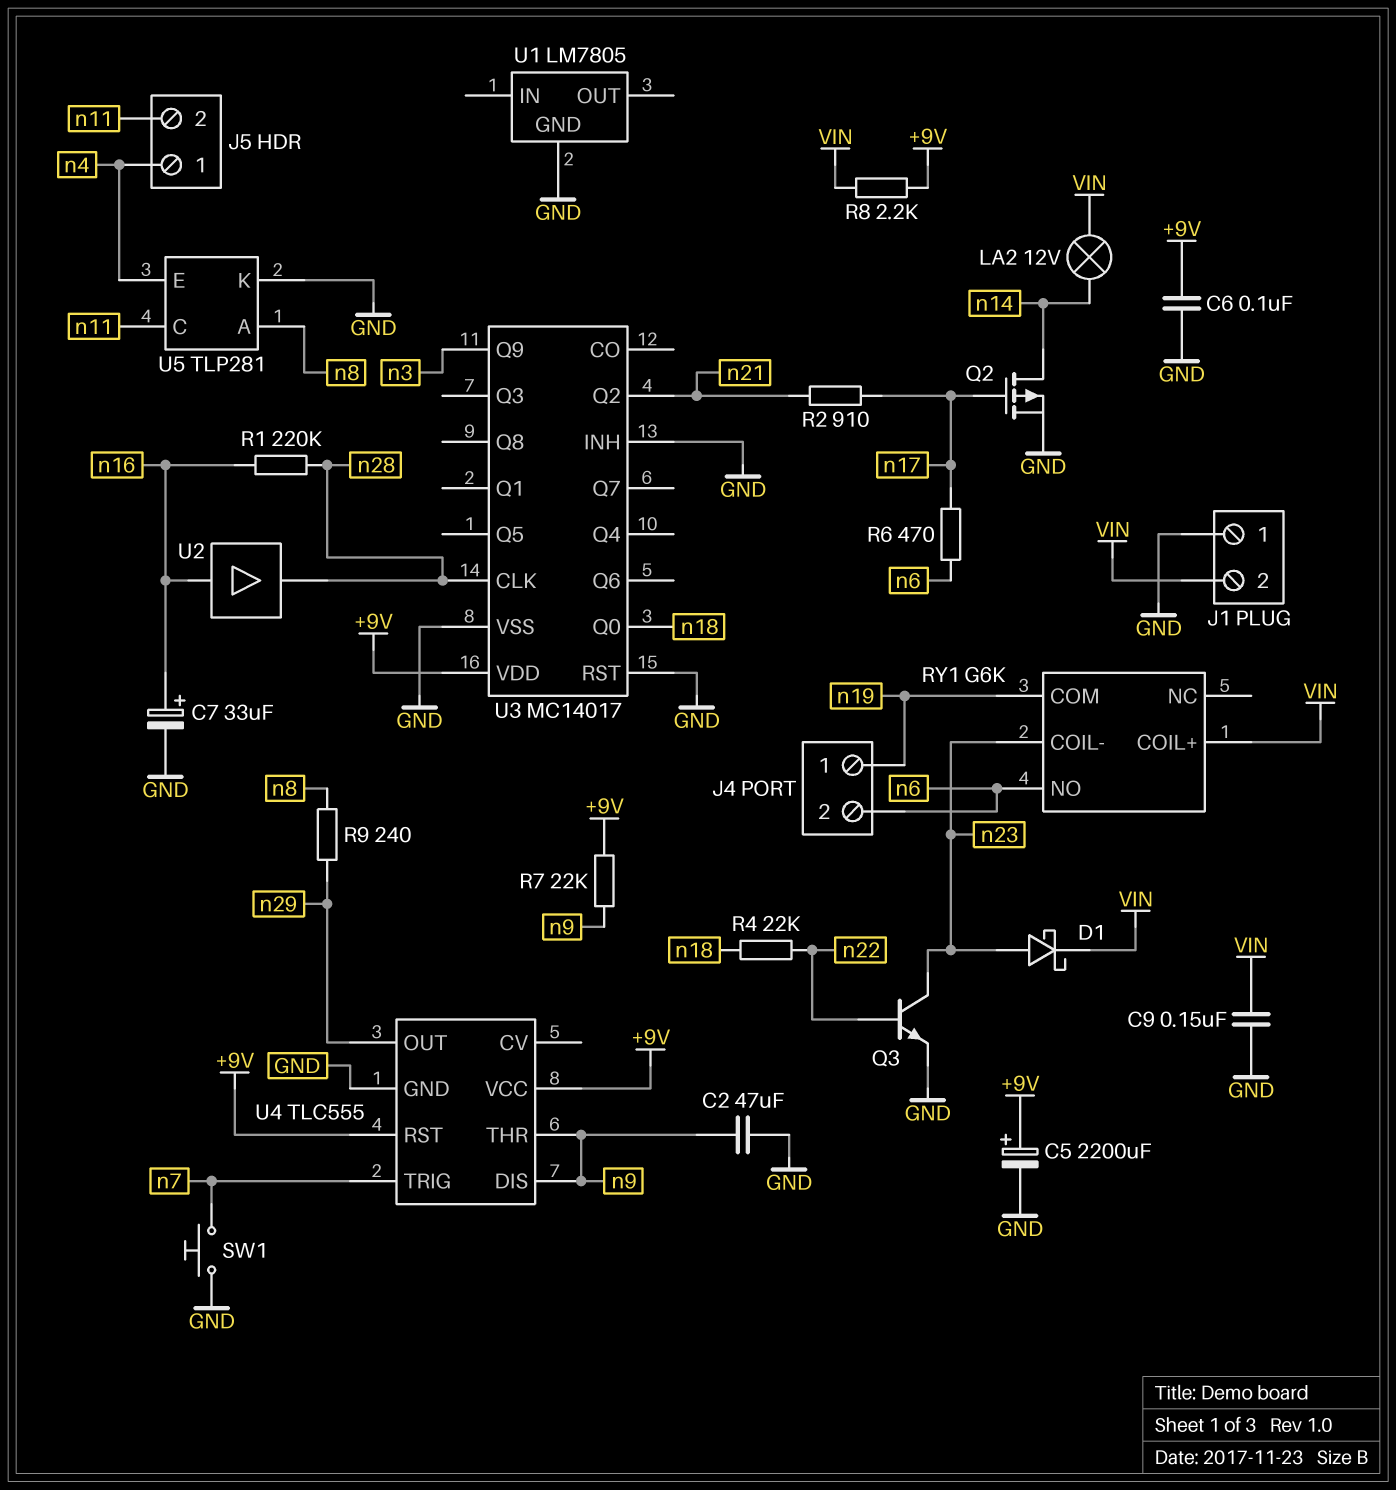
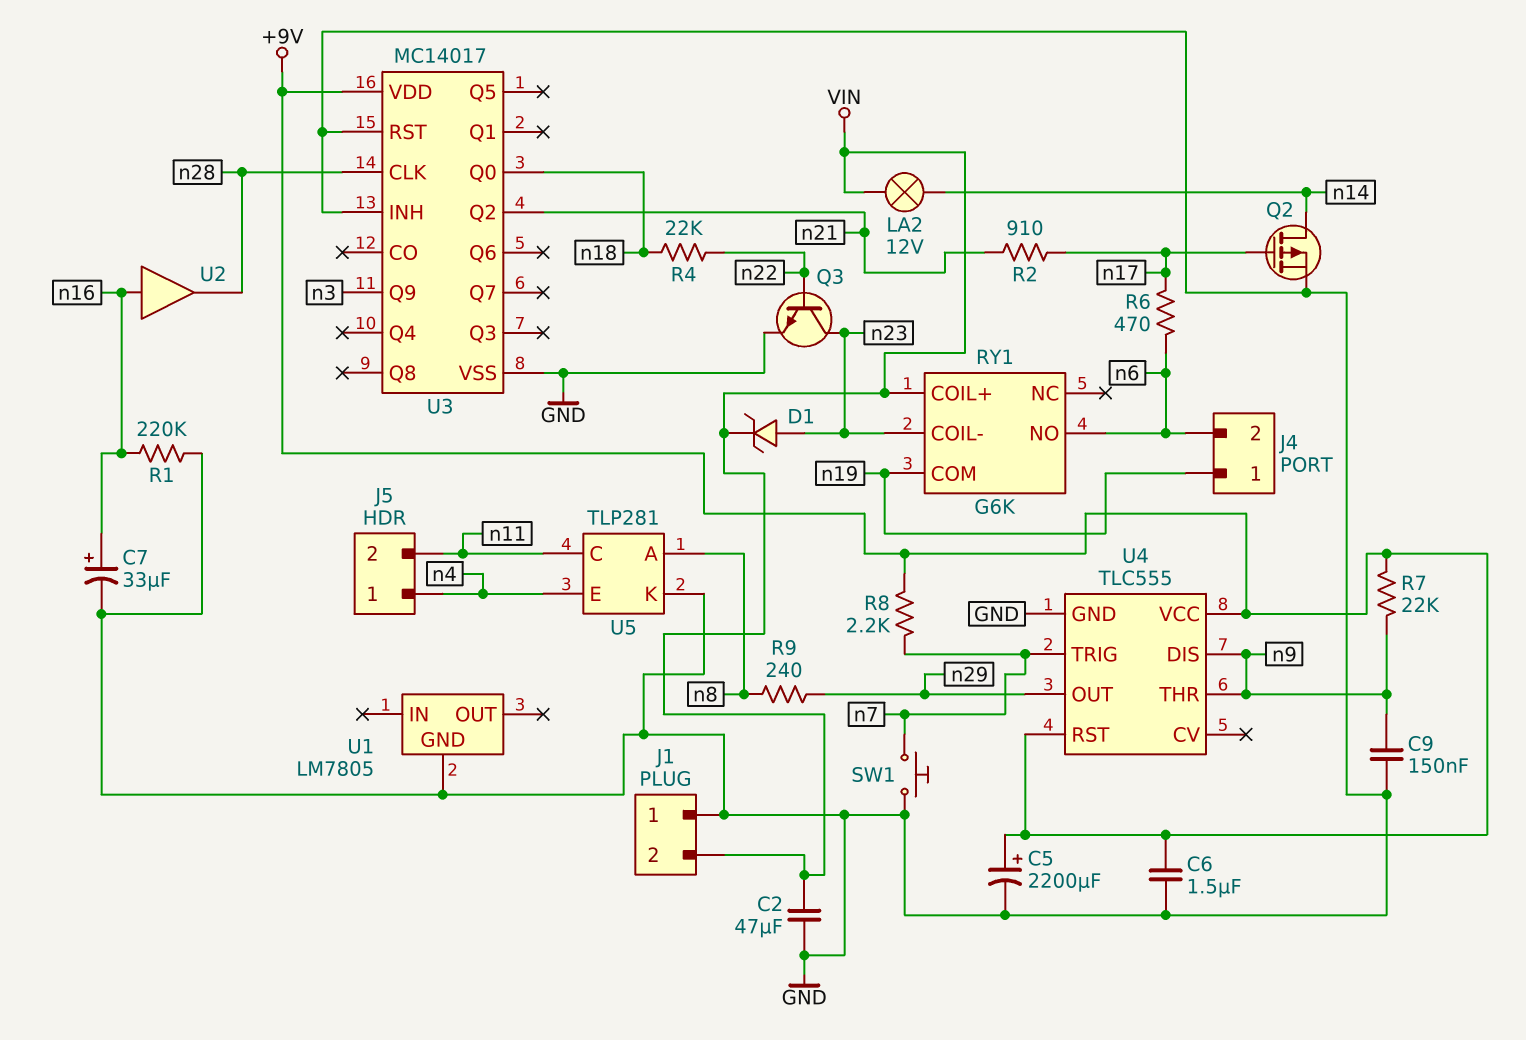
C2: 47uF (GND, n9) -> 47uF (GND, VIN)
C6: 100nF (+9V, GND) -> 1.5uF (+9V, GND)
C9: 150nF (GND, VIN) -> 150nF (GND, n9)
D1: schottky (A n23, K VIN) -> zener (A n23, K VIN)
R1: 220k (n16, n28) -> 220k (GND, n16)
R8: 2.2k (+9V, VIN) -> 2.2k (+9V, n7)

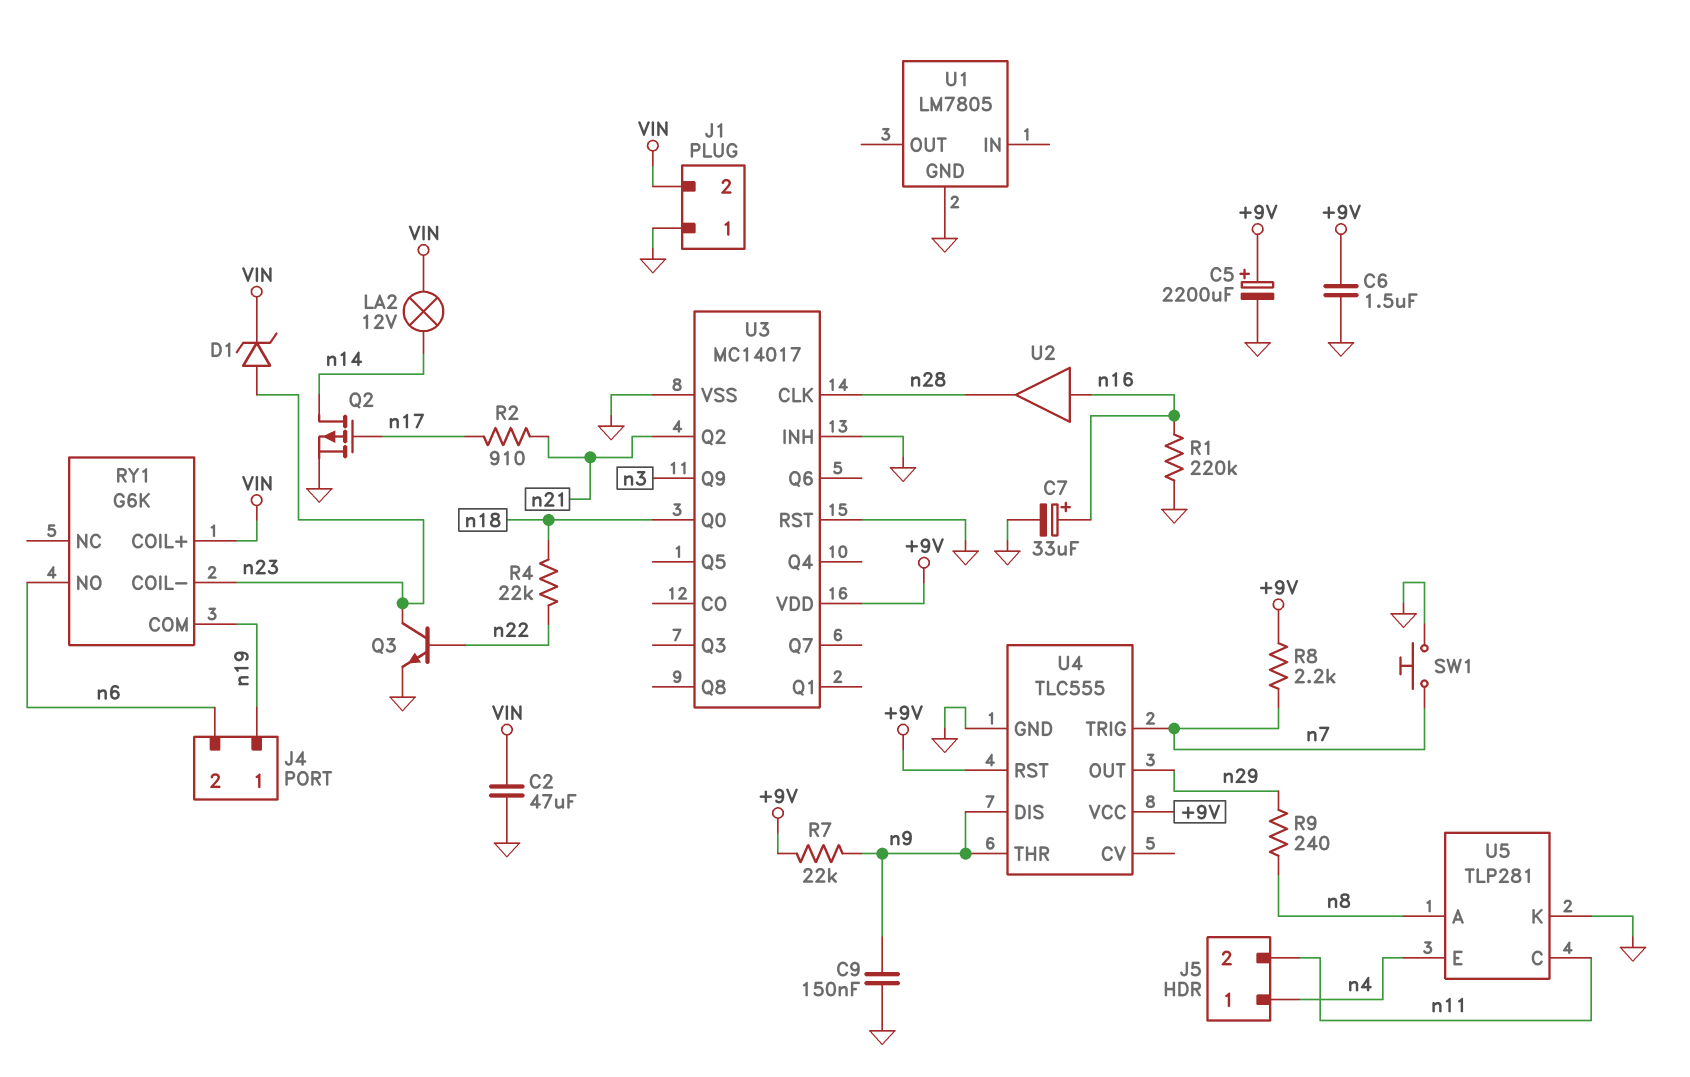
R6: 470 (n6, n17) -> none

